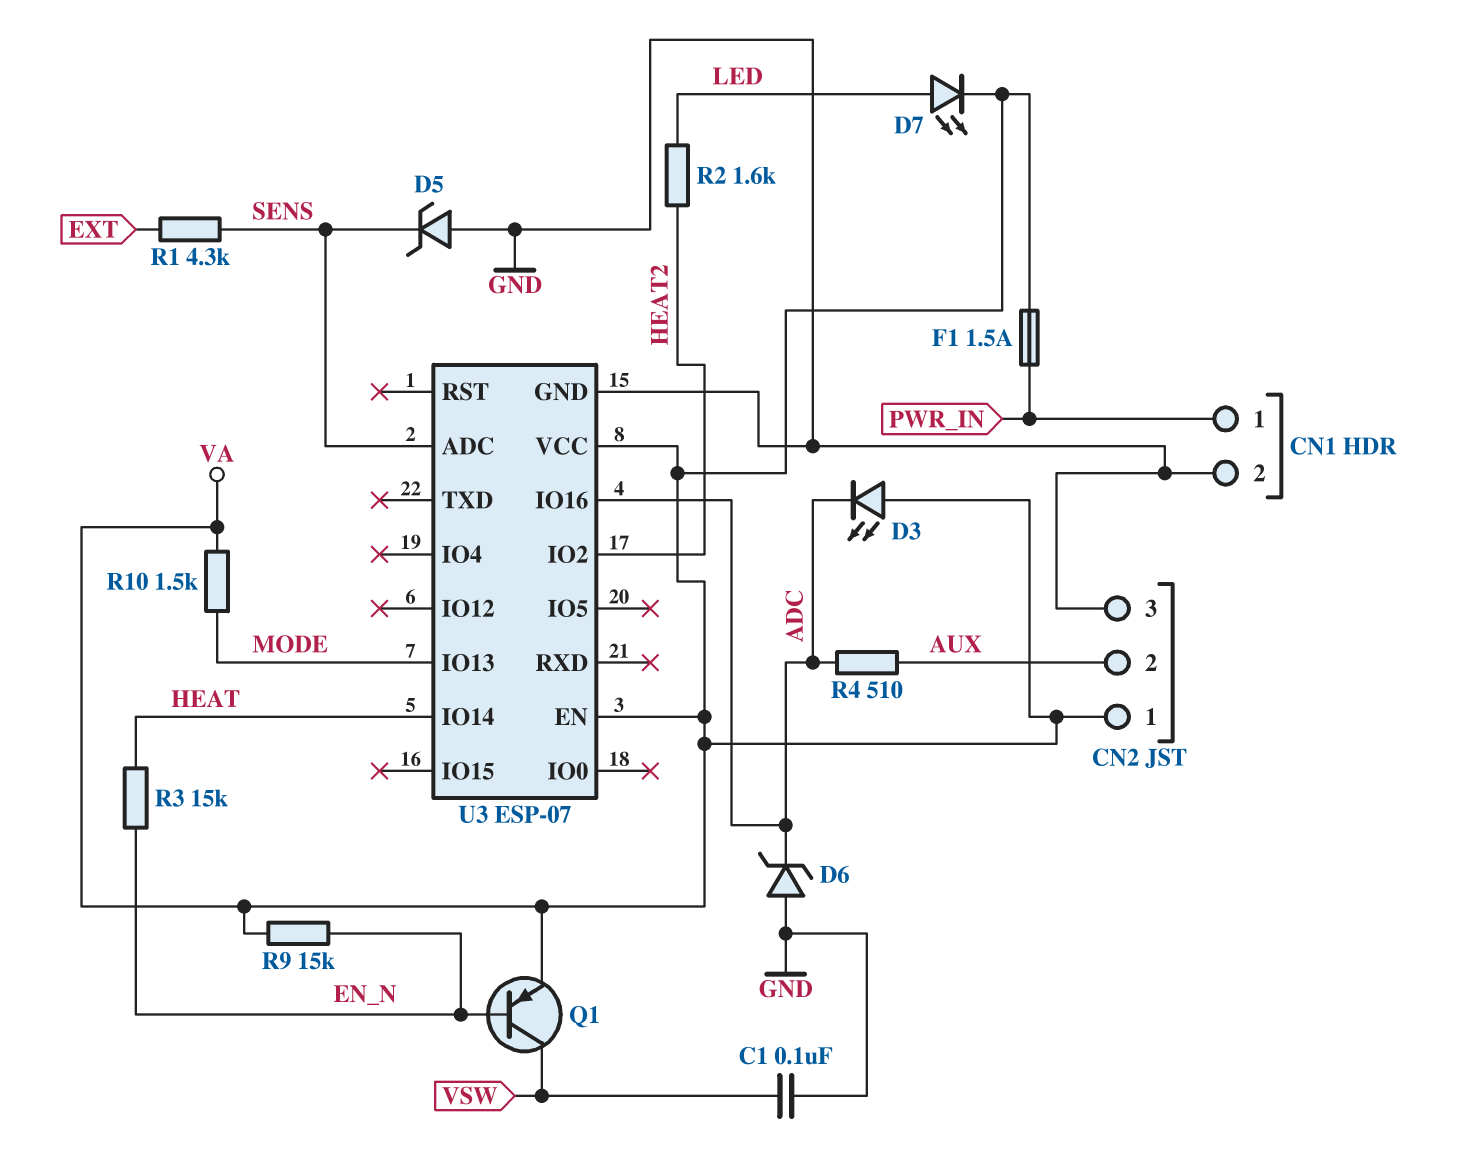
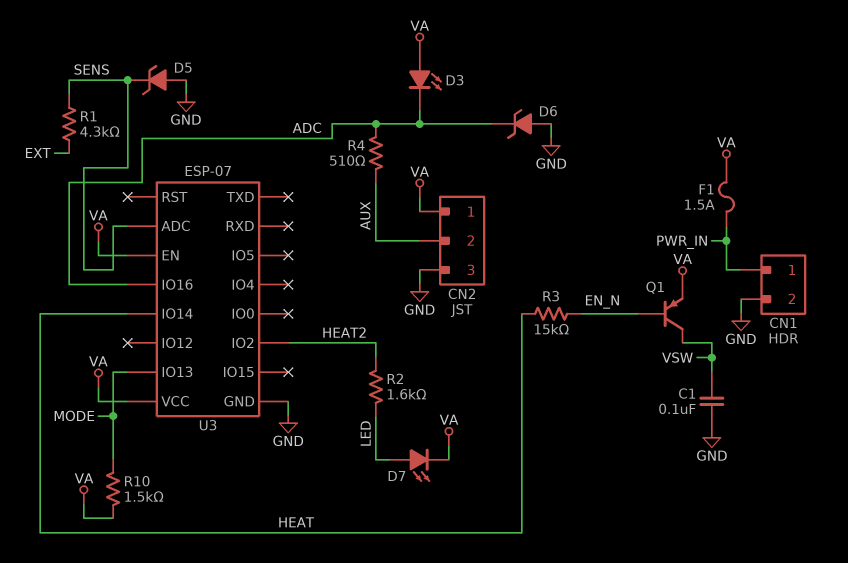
R9: 15k (EN_N, VA) -> none

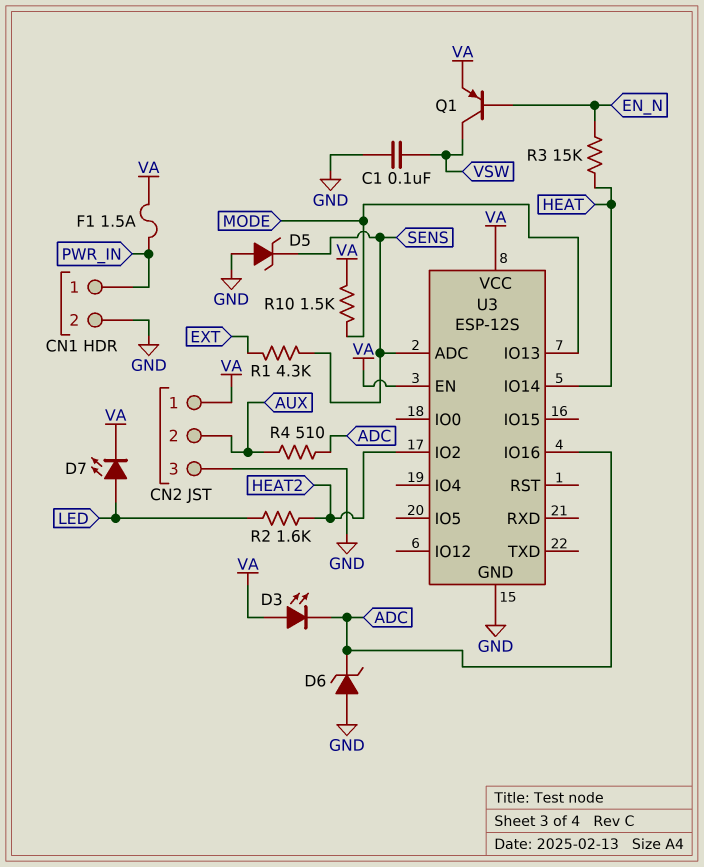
U3: ESP-07 -> ESP-12S

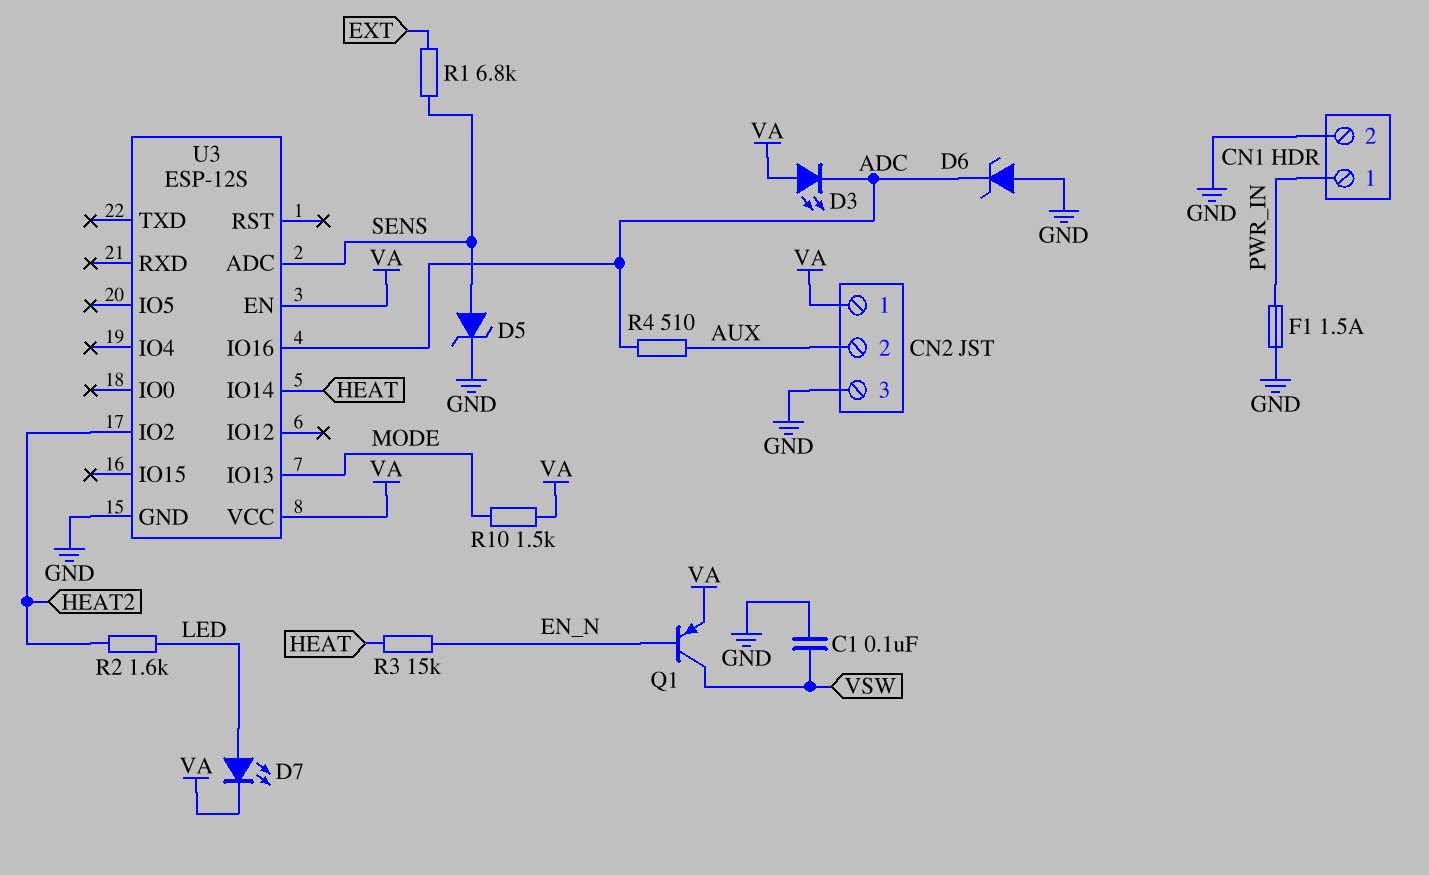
D5: zener (A GND, K SENS) -> zener (A SENS, K GND)
F1: 1.5A (PWR_IN, VA) -> 1.5A (GND, PWR_IN)
R1: 4.3k (EXT, SENS) -> 6.8k (EXT, SENS)

